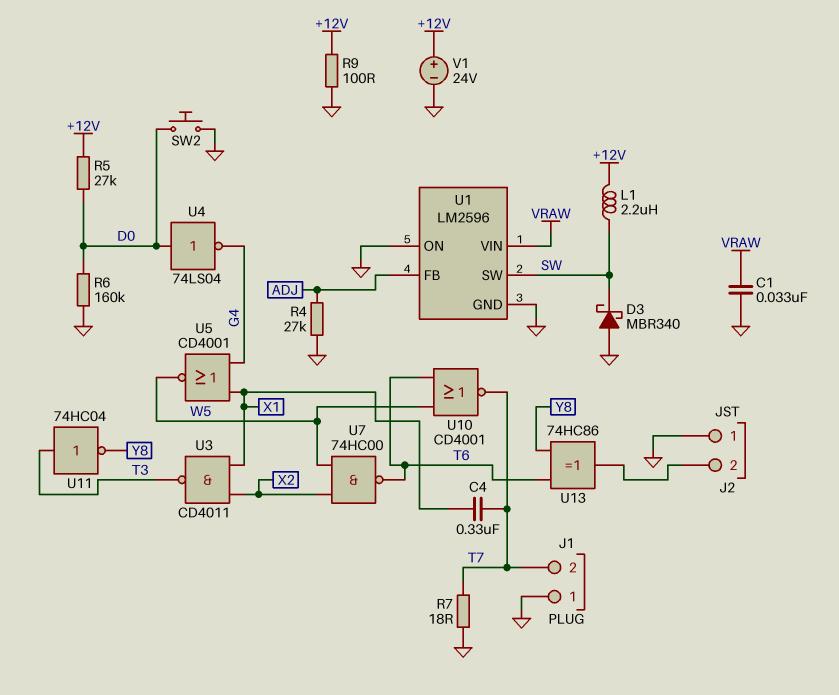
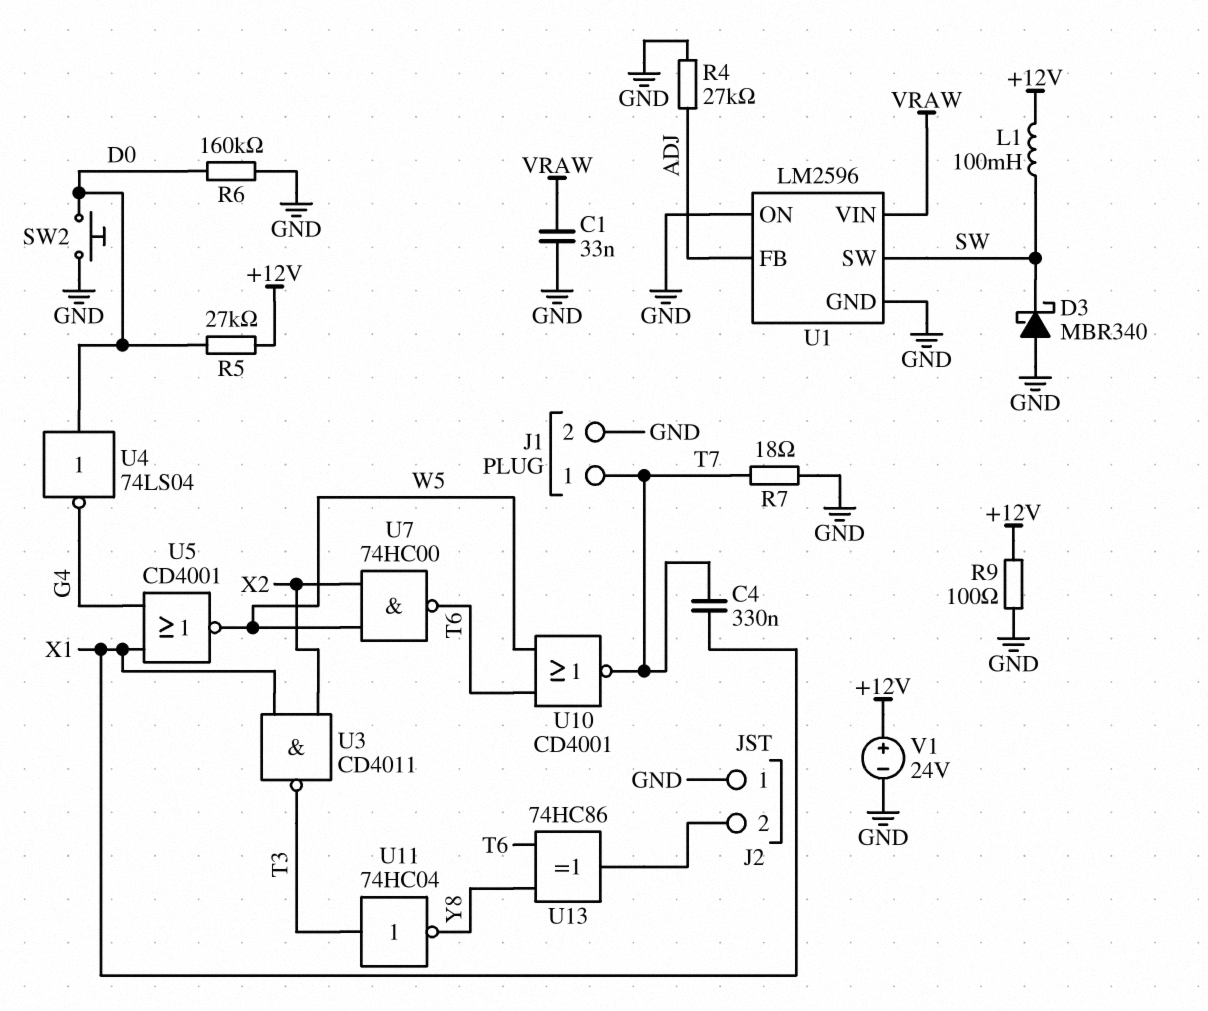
J1 pin 1: GND -> T7
J1 pin 2: T7 -> GND
L1: 2.2uH (+12V, SW) -> 100mH (+12V, SW)

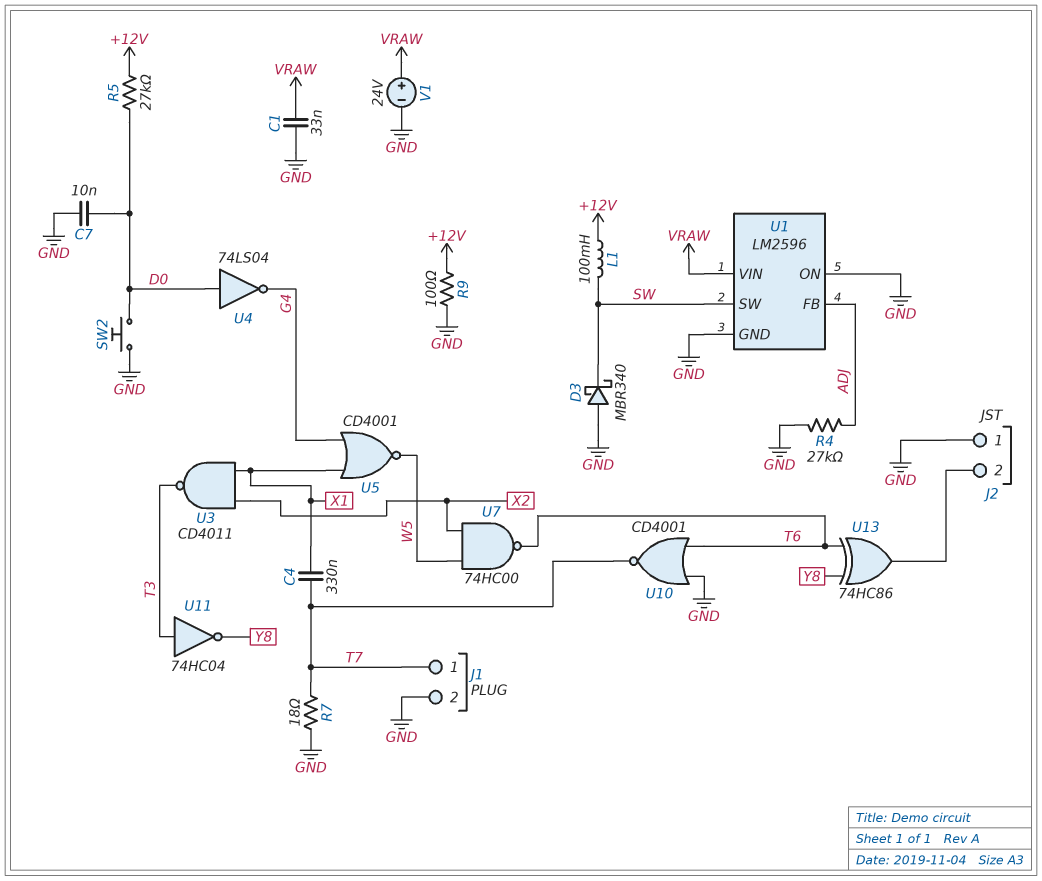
C7: none -> 10nF (D0, GND)
R6: 160k (D0, GND) -> none
U10: NOR CD4001 (in T6, in W5, out T7) -> NOR CD4001 (in GND, in T6, out T7)
V1: 24V (plus +12V, minus GND) -> 24V (plus VRAW, minus GND)

